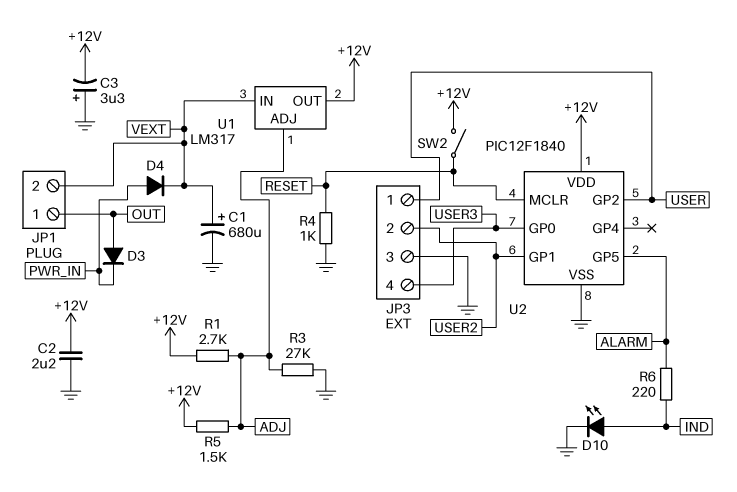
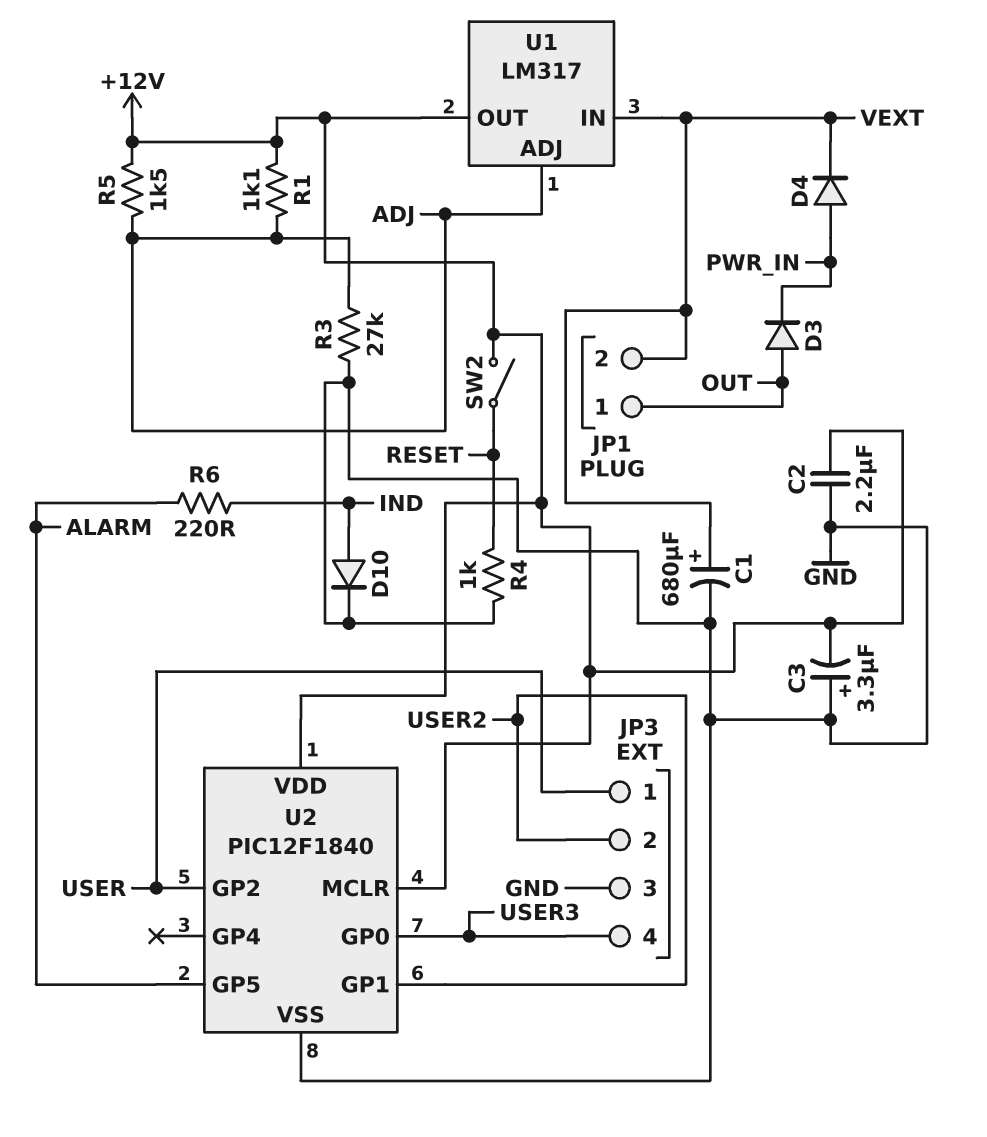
D10: LED (A IND, K GND) -> diode (A IND, K GND)
R1: 2.7k (+12V, ADJ) -> 1.1k (+12V, ADJ)
U2 pin MCLR: RESET -> +12V

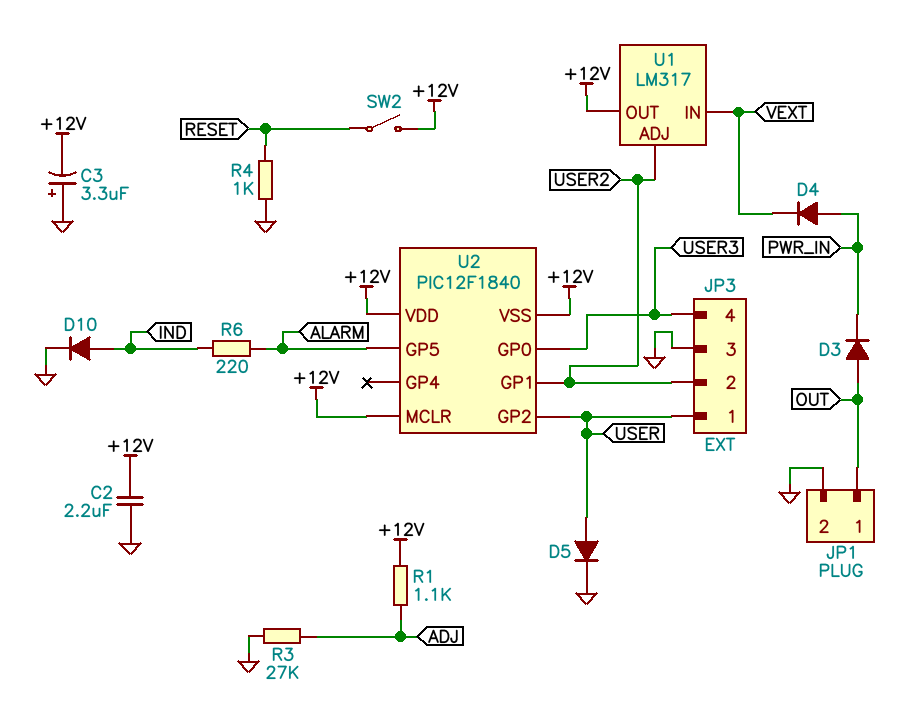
C1: 680uF (plus VEXT, minus GND) -> none
D5: none -> diode (A USER, K GND)
JP1 pin 2: VEXT -> GND
R5: 1.5k (+12V, ADJ) -> none
U1 pin ADJ: ADJ -> USER2
U2 pin VSS: GND -> +12V

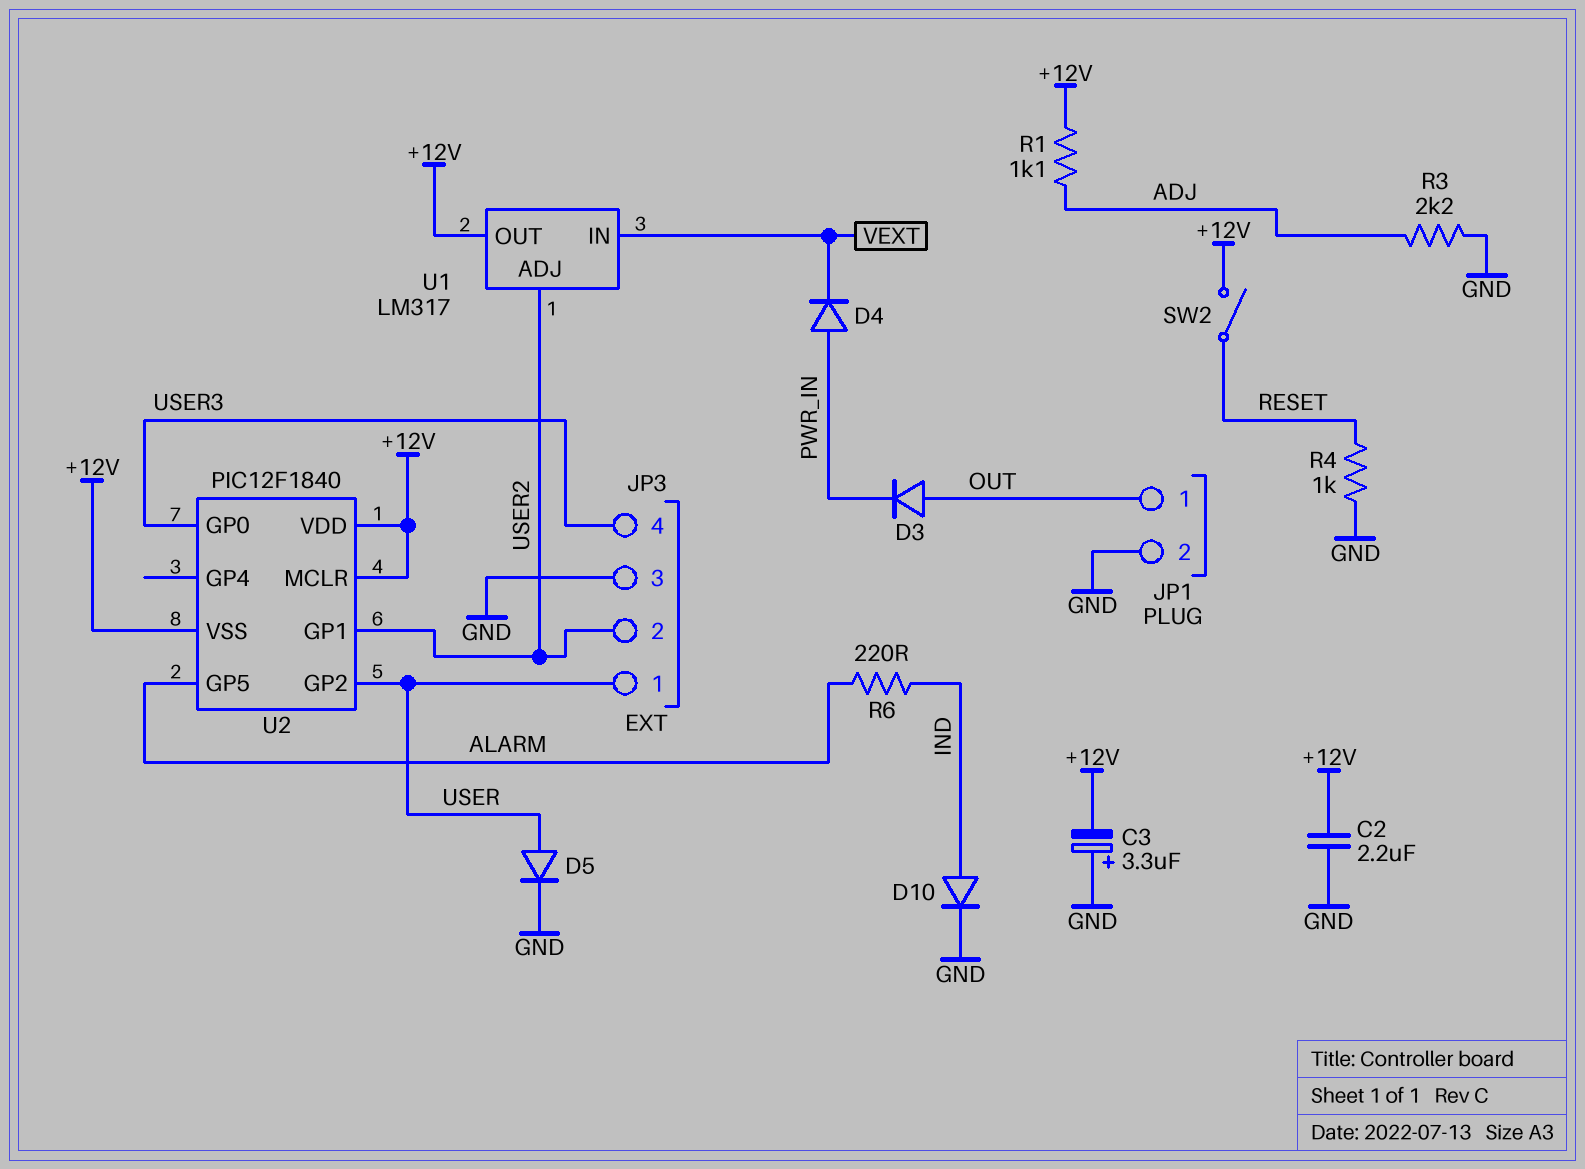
R3: 27k (ADJ, GND) -> 2.2k (ADJ, GND)

